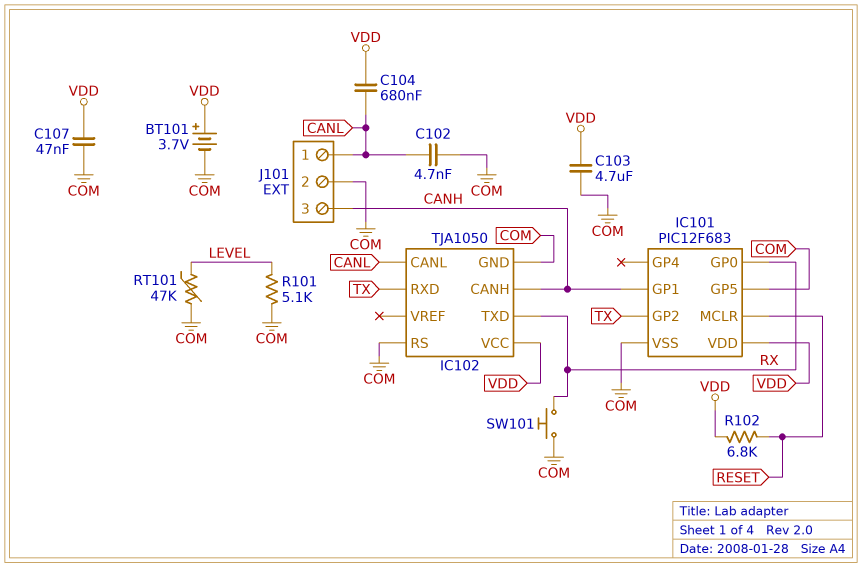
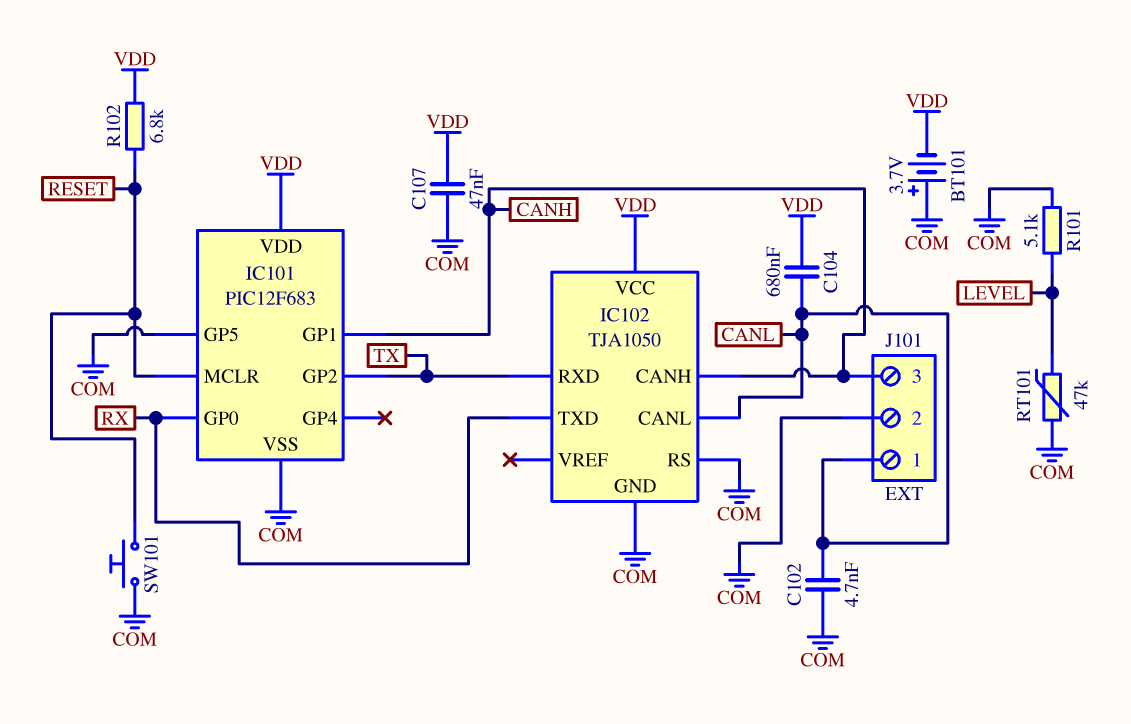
BT101: 3.7V (plus VDD, minus COM) -> 3.7V (plus COM, minus VDD)
C103: 4.7uF (COM, VDD) -> none
SW101: button (COM, RX) -> button (COM, RESET)

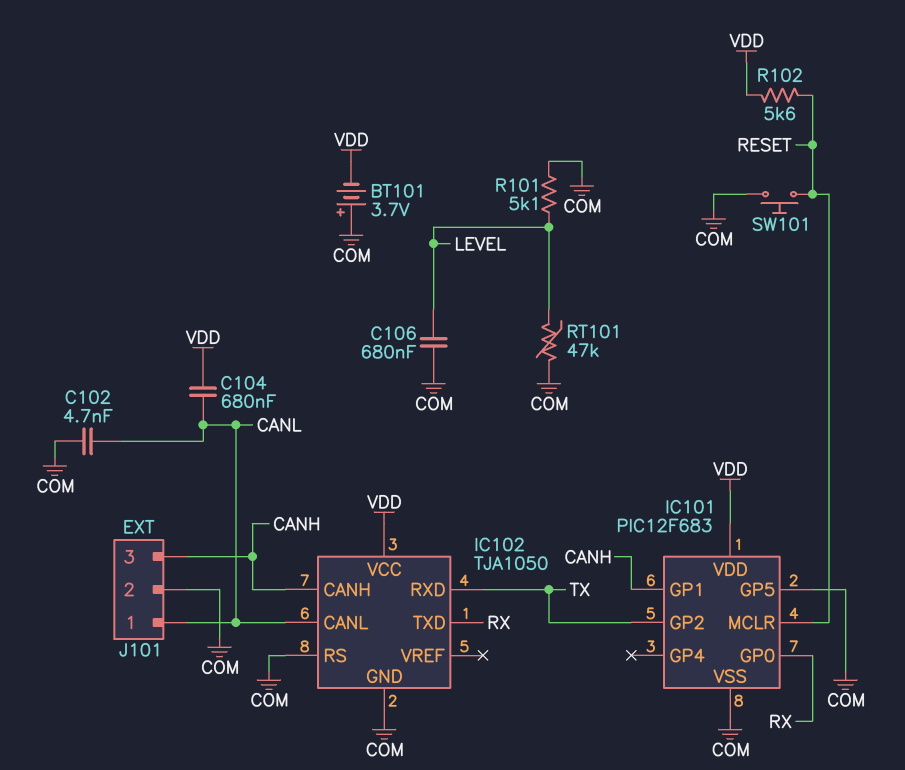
C106: none -> 680nF (COM, LEVEL)
C107: 47nF (COM, VDD) -> none
R102: 6.8k (RESET, VDD) -> 5.6k (RESET, VDD)

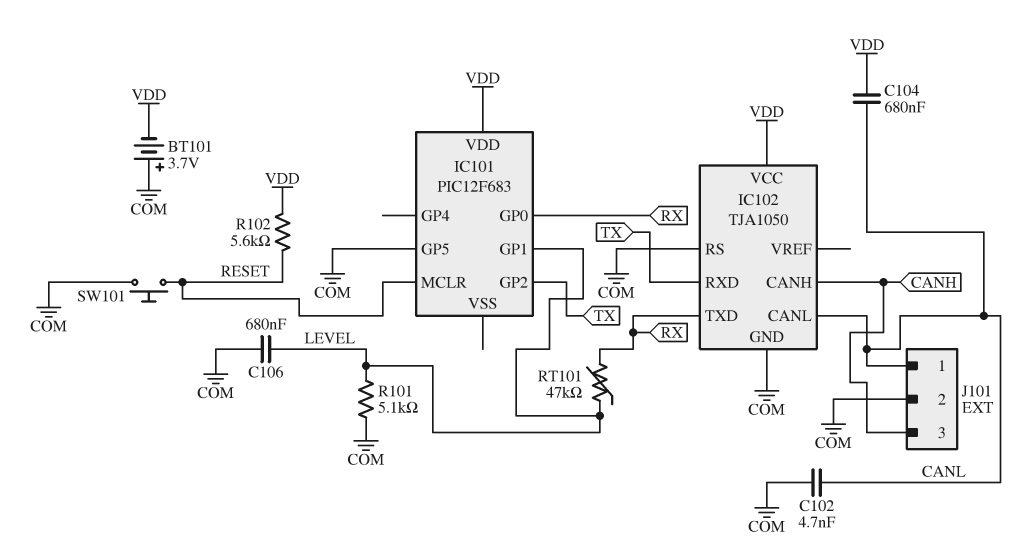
IC101 pin GP1: CANH -> LEVEL
IC101 pin VSS: COM -> none
RT101: 47k (COM, LEVEL) -> 47k (LEVEL, RX)

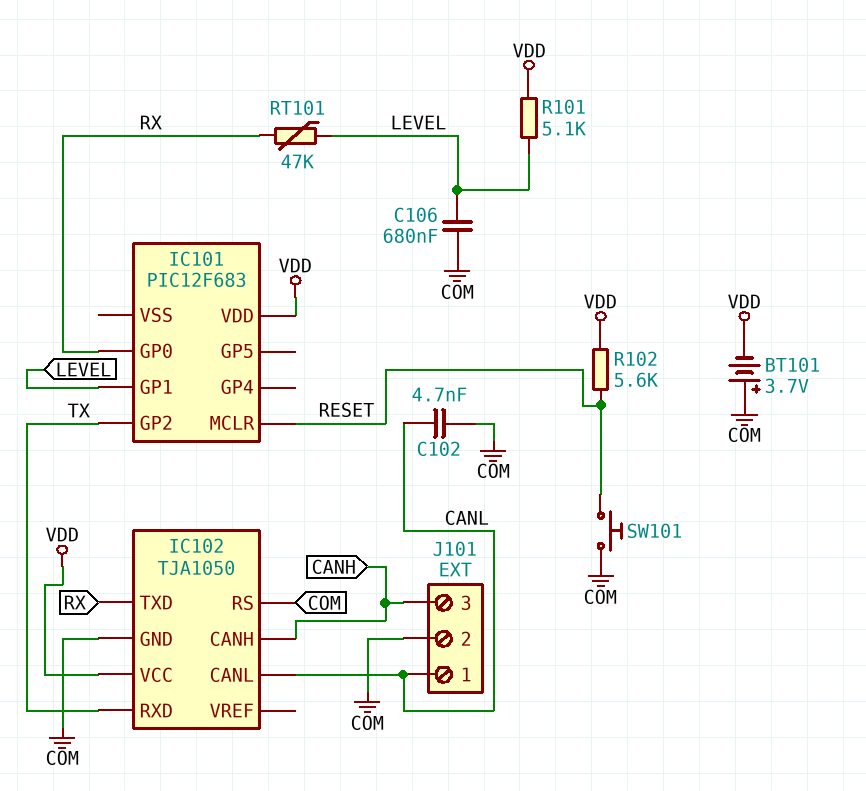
C104: 680nF (CANL, VDD) -> none
IC101 pin GP5: COM -> none
R101: 5.1k (COM, LEVEL) -> 5.1k (LEVEL, VDD)

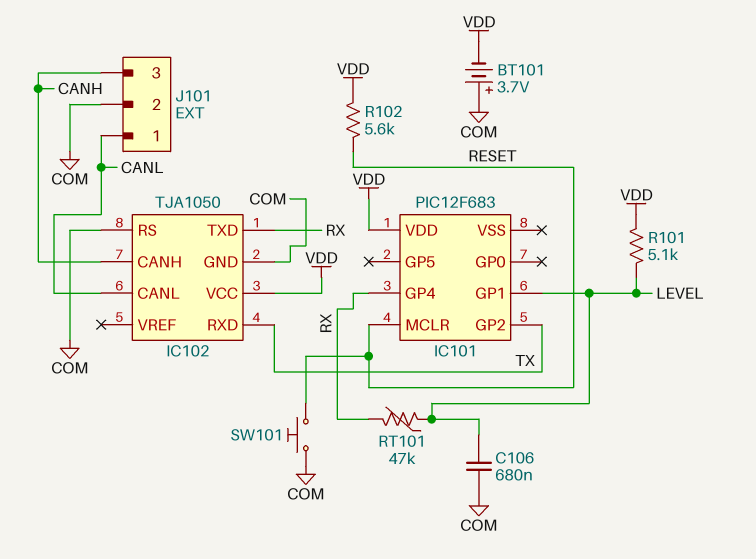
C102: 4.7nF (CANL, COM) -> none
IC101 pin GP0: RX -> none
IC101 pin GP4: none -> RX

